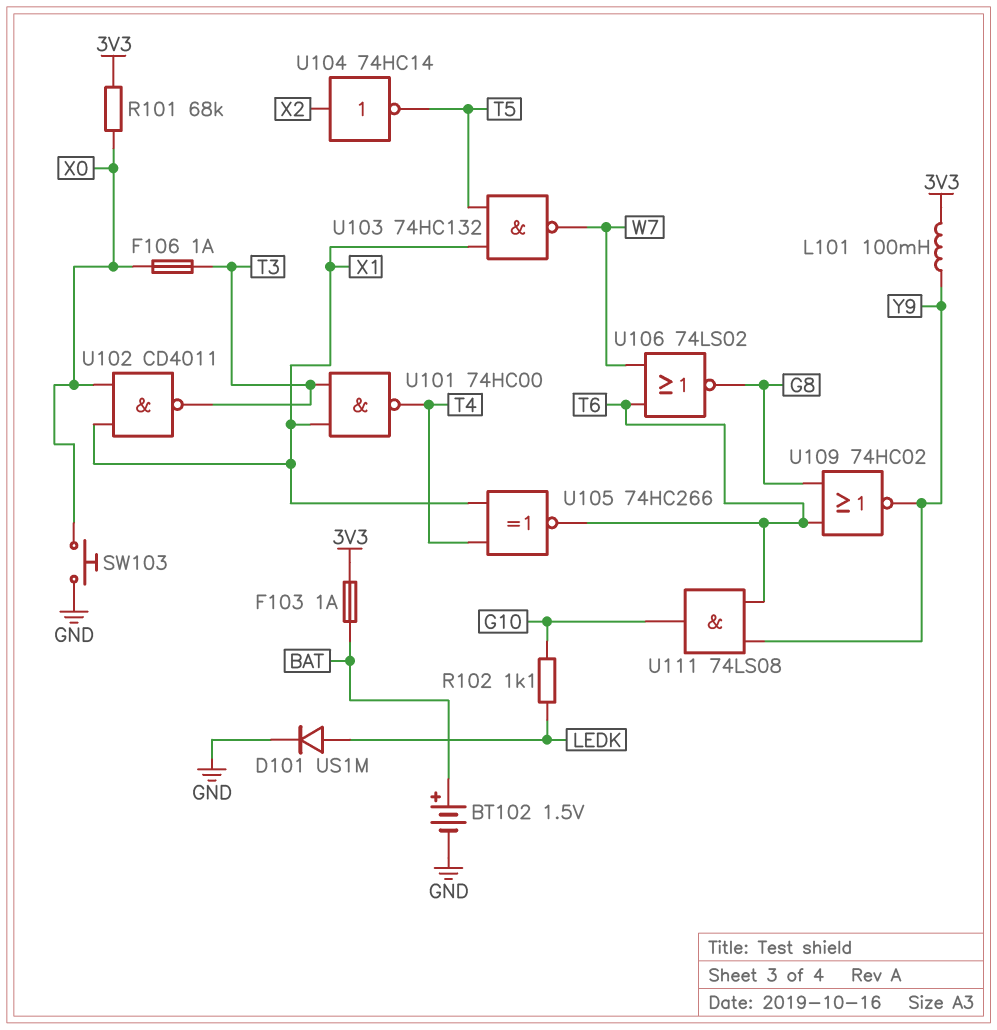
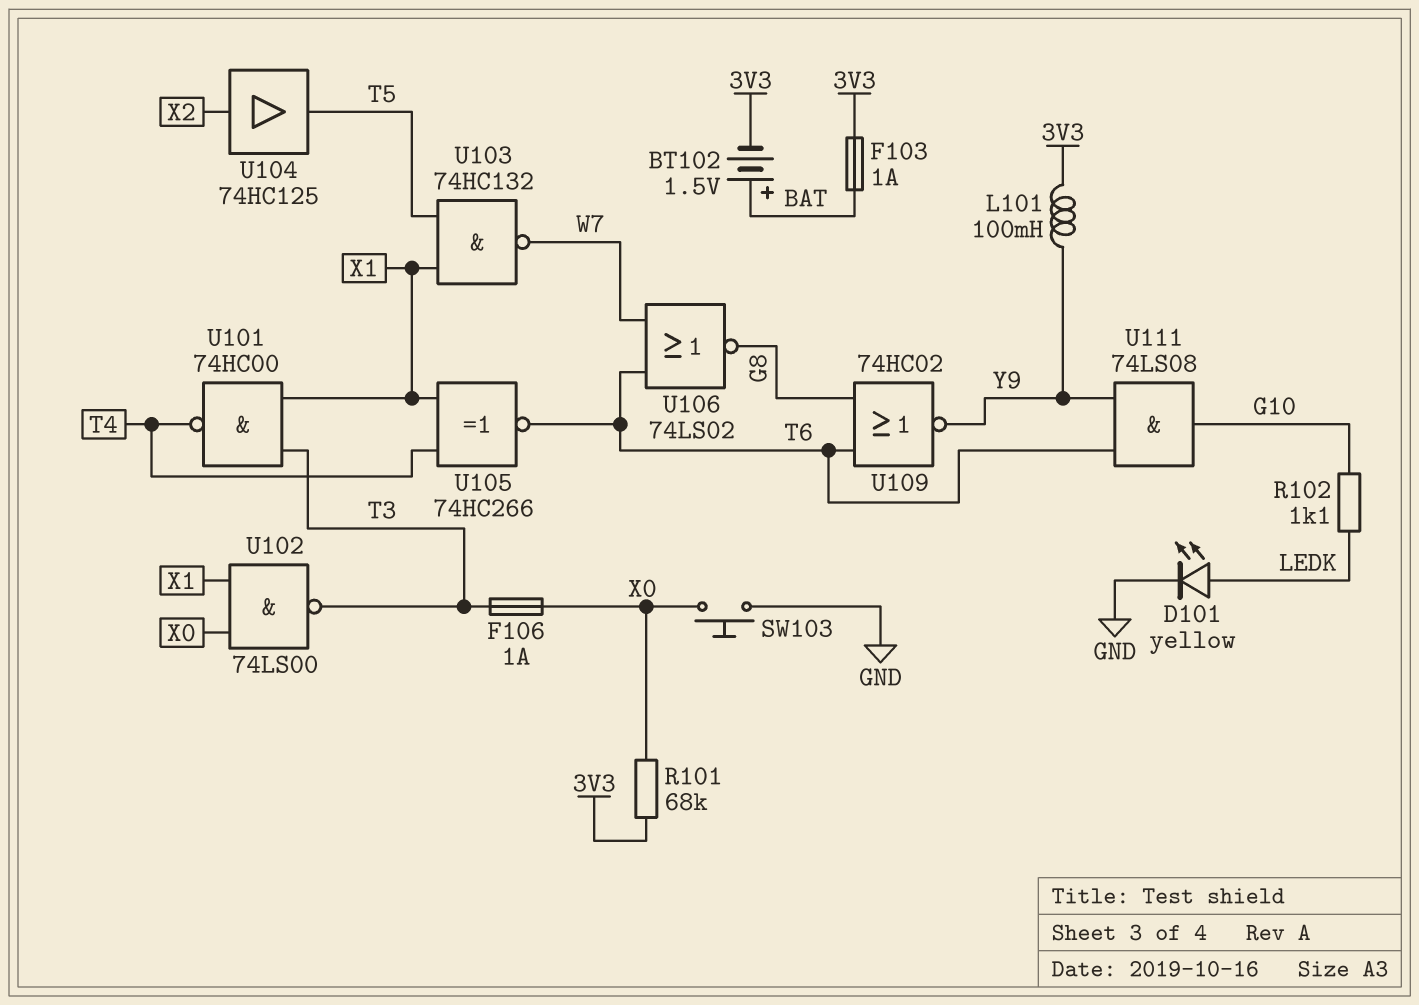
BT102: 1.5V (plus BAT, minus GND) -> 1.5V (plus BAT, minus 3V3)
D101: diode US1M (A LEDK, K GND) -> LED yellow (A LEDK, K GND)
U102: NAND CD4011 (in X0, in X1, out T3) -> NAND 74LS00 (in X0, in X1, out T3)
U104: NOT 74HC14 (in X2, out T5) -> buffer 74HC125 (in X2, out T5)

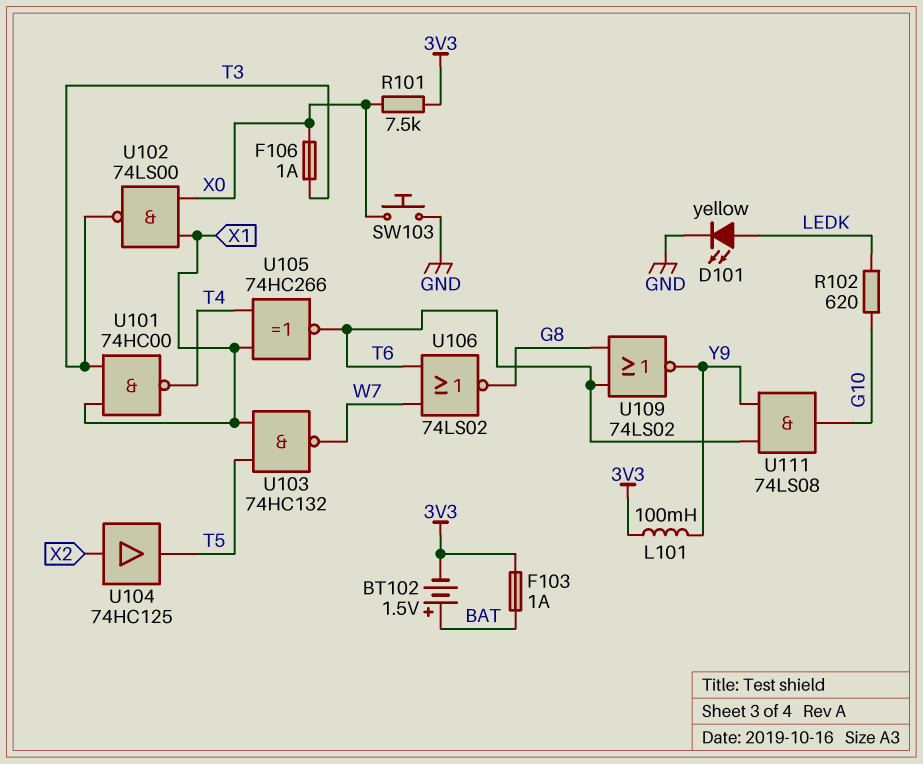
R101: 68k (3V3, X0) -> 7.5k (3V3, X0)
R102: 1.1k (G10, LEDK) -> 620 (G10, LEDK)
U109: NOR 74HC02 (in G8, in T6, out Y9) -> NOR 74LS02 (in G8, in T6, out Y9)

